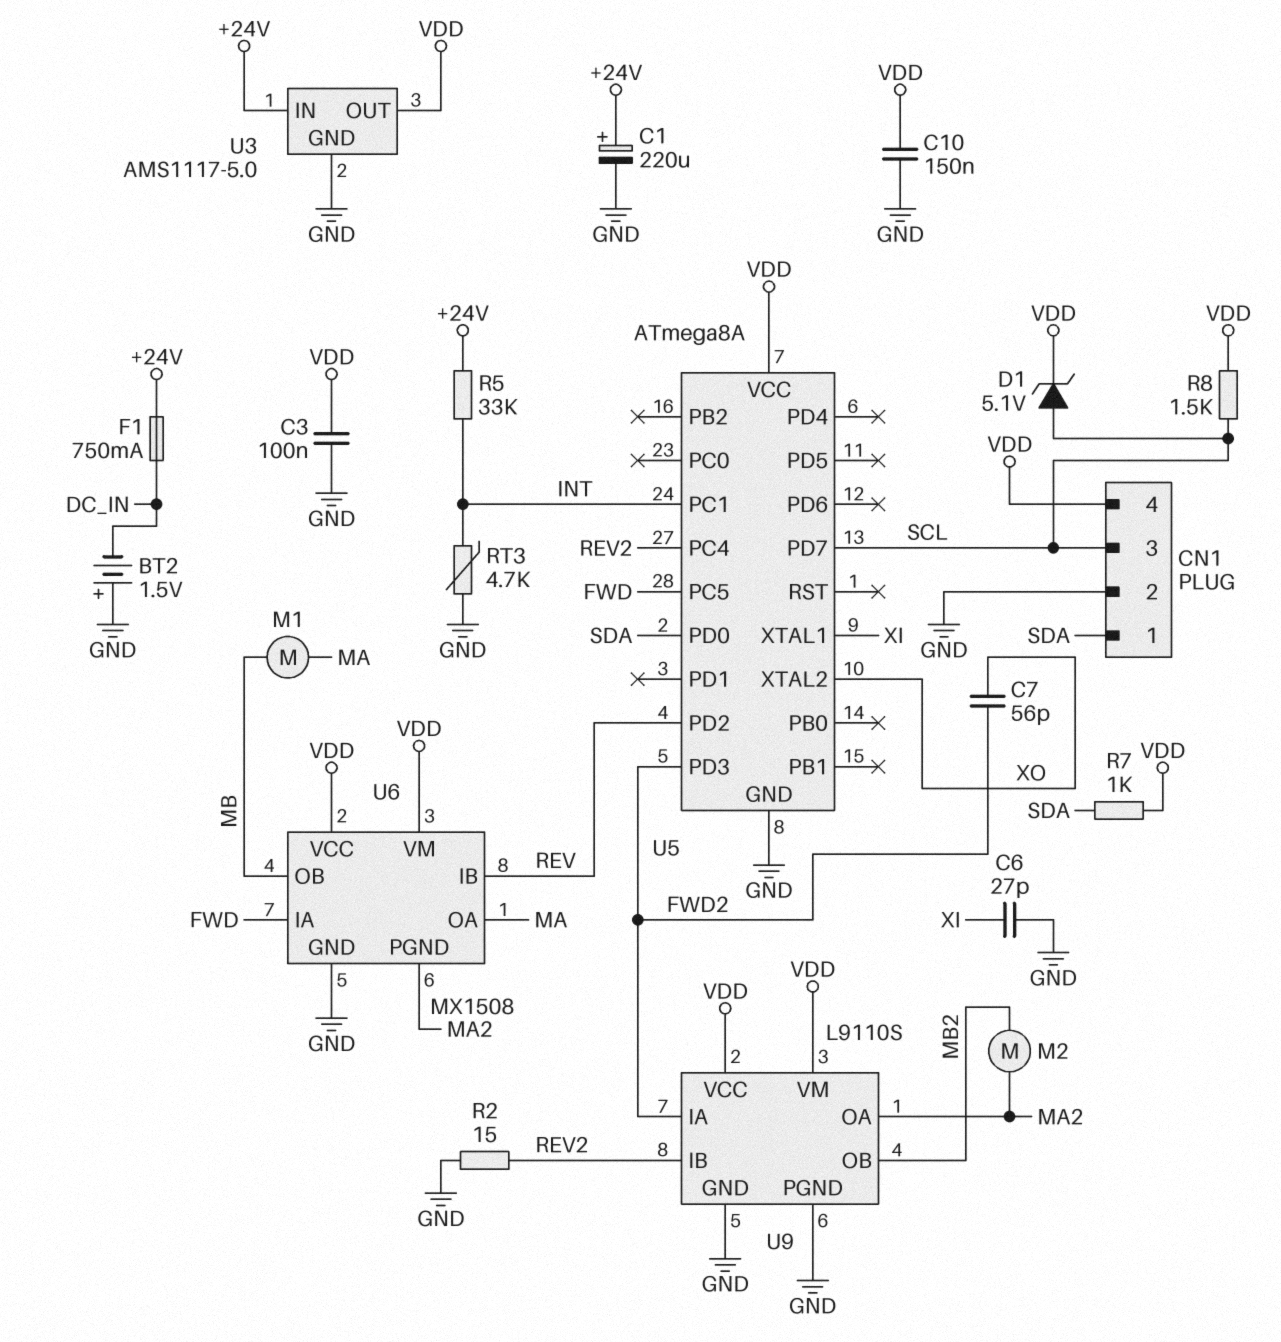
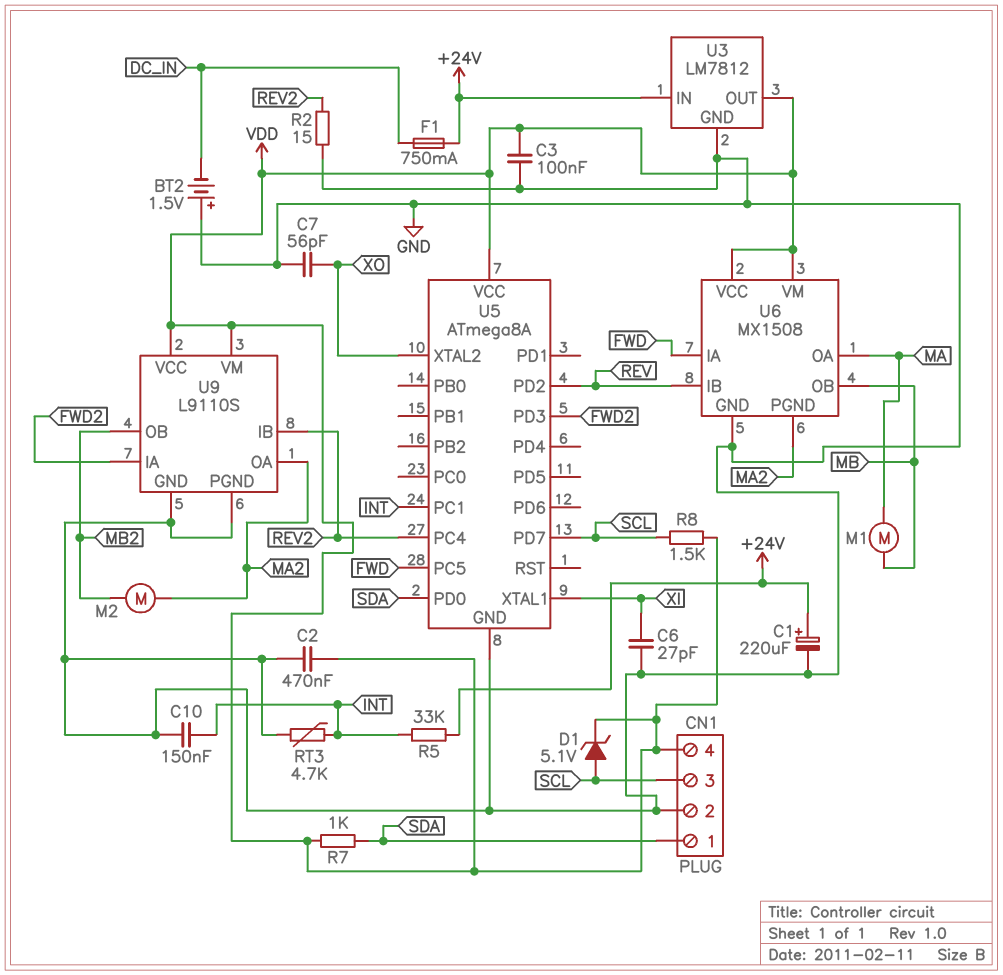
C2: none -> 470nF (GND, VDD)
C7: 56pF (FWD2, XO) -> 56pF (GND, XO)
C10: 150nF (GND, VDD) -> 150nF (GND, INT)
U3: AMS1117-5.0 -> LM7812

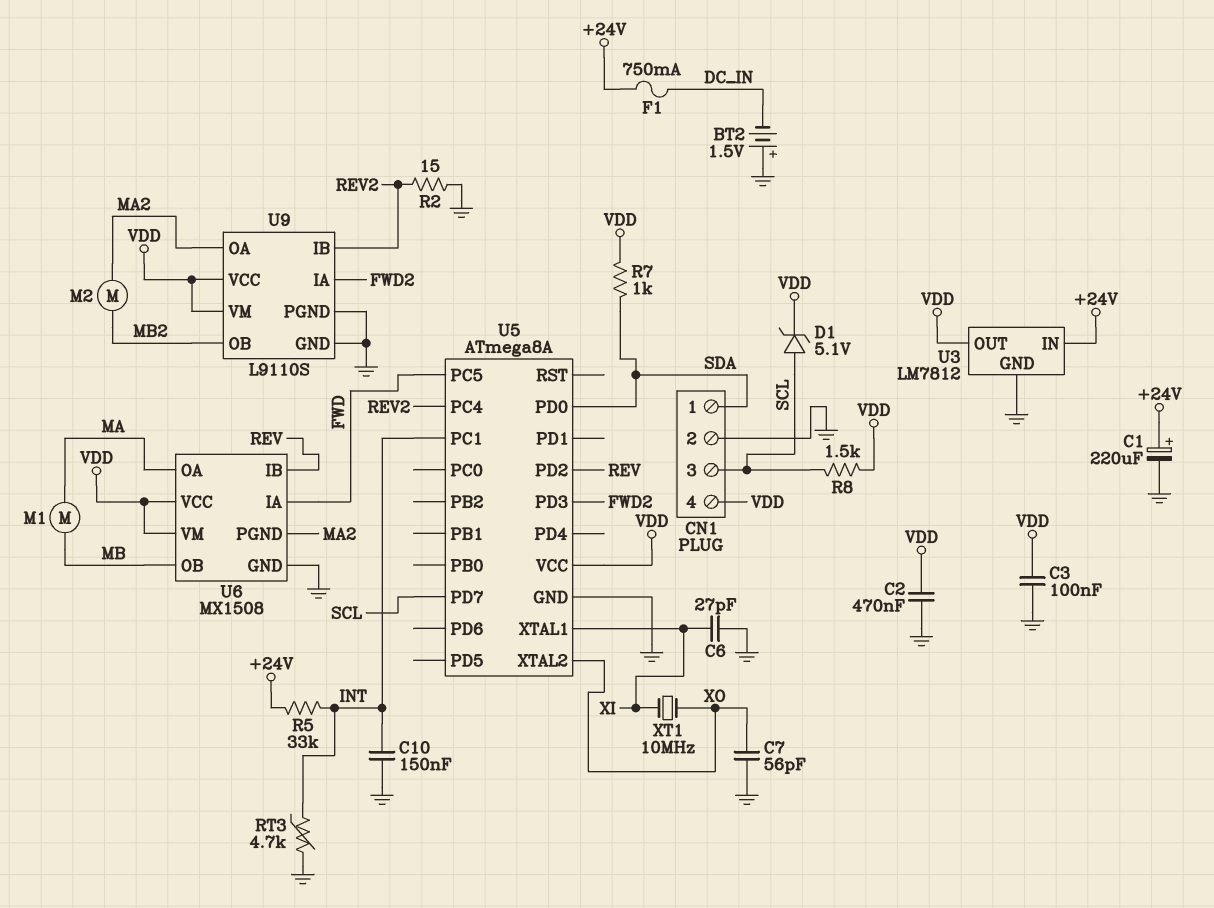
XT1: none -> 10MHz (XI, XO)

